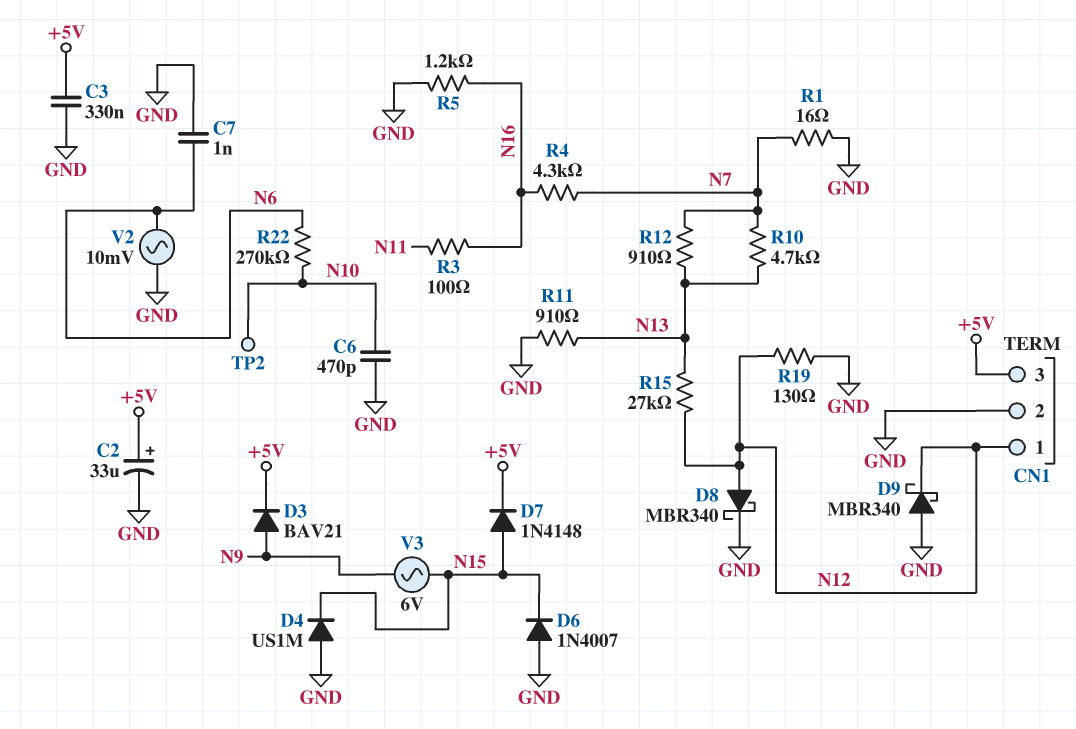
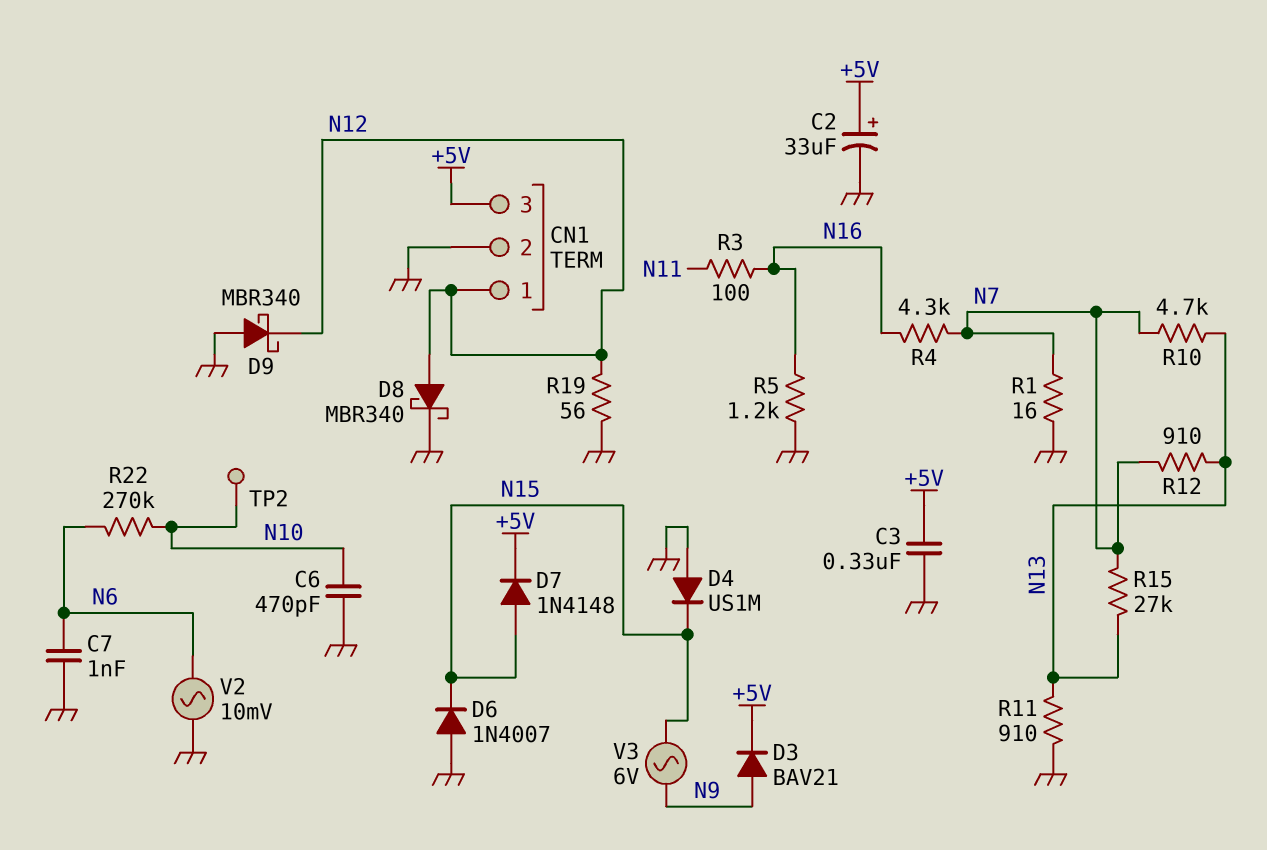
R15: 27k (N12, N13) -> 27k (N7, N13)
R19: 130 (GND, N12) -> 56 (GND, N12)

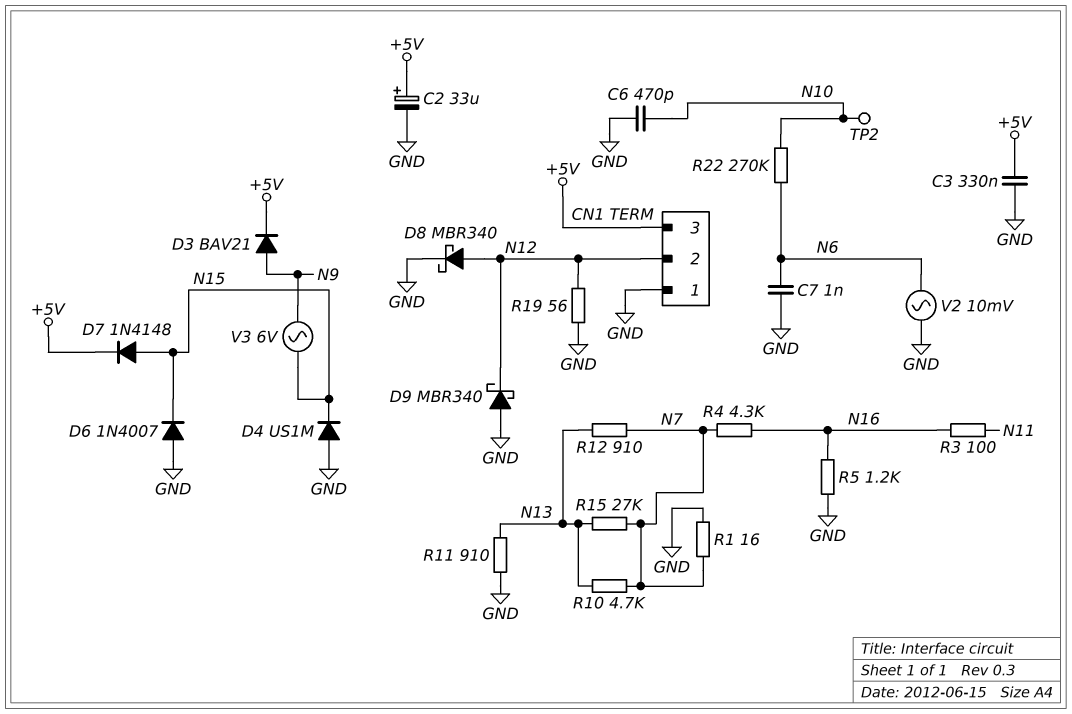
CN1 pin 1: N12 -> GND
CN1 pin 2: GND -> N12

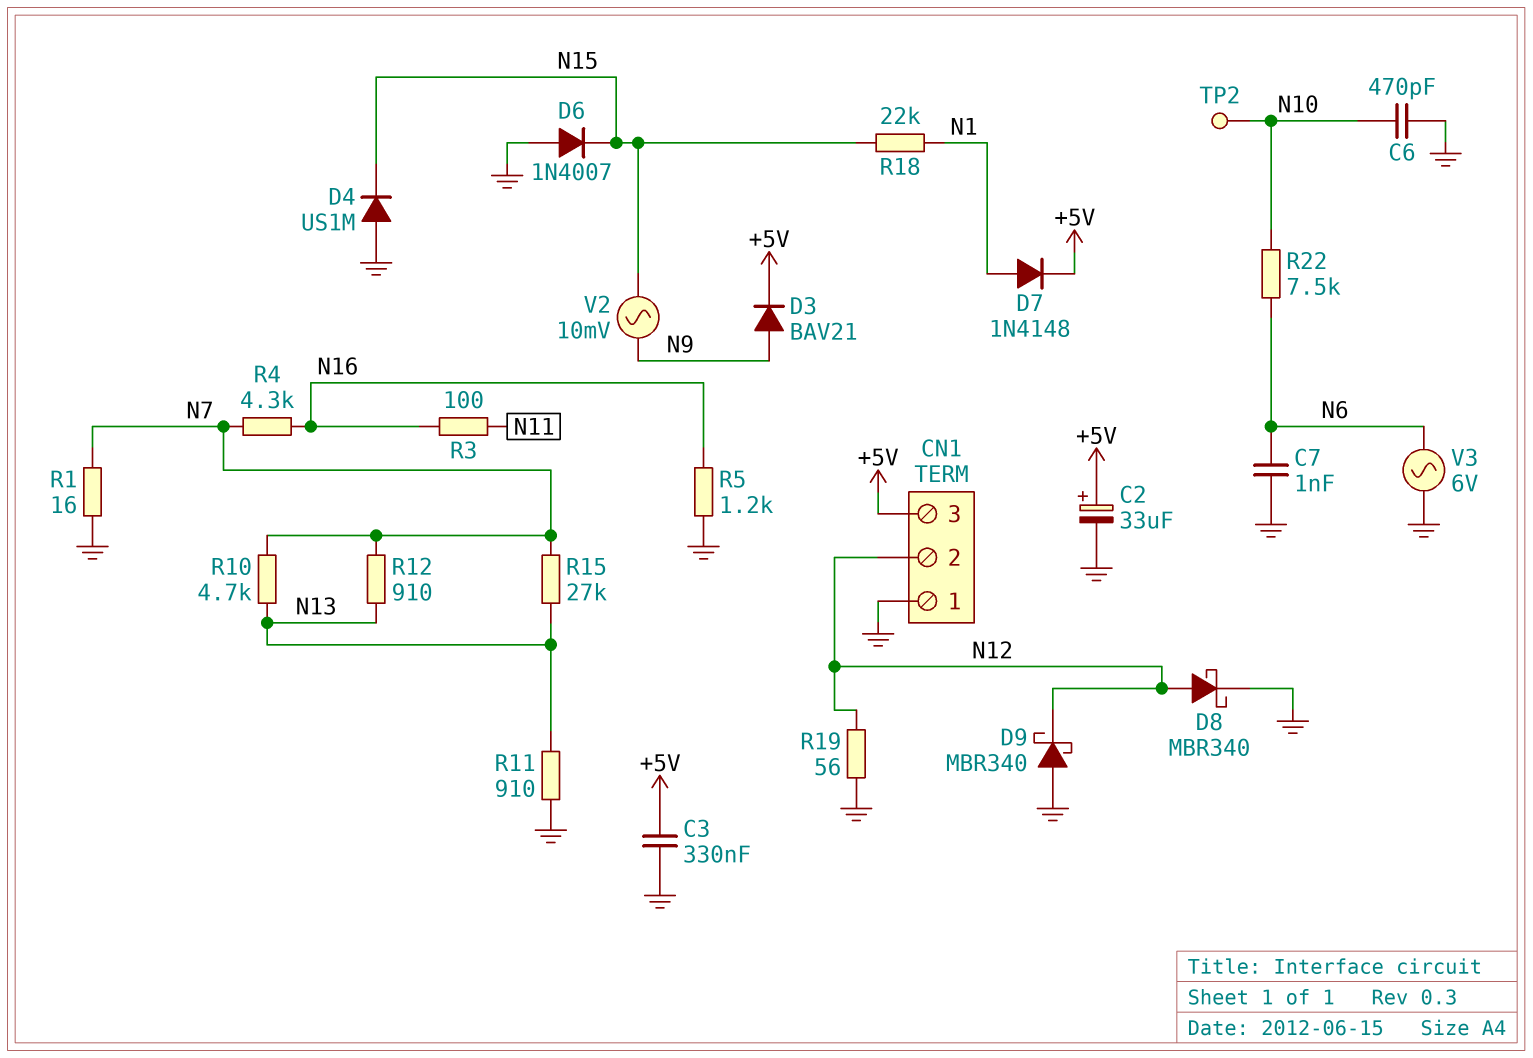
D7: diode 1N4148 (A N15, K +5V) -> diode 1N4148 (A N1, K +5V)
R18: none -> 22k (N1, N15)
R22: 270k (N6, N10) -> 7.5k (N6, N10)
V2: AC 10mV (GND, N6) -> AC 10mV (N9, N15)
V3: AC 6V (N9, N15) -> AC 6V (GND, N6)

